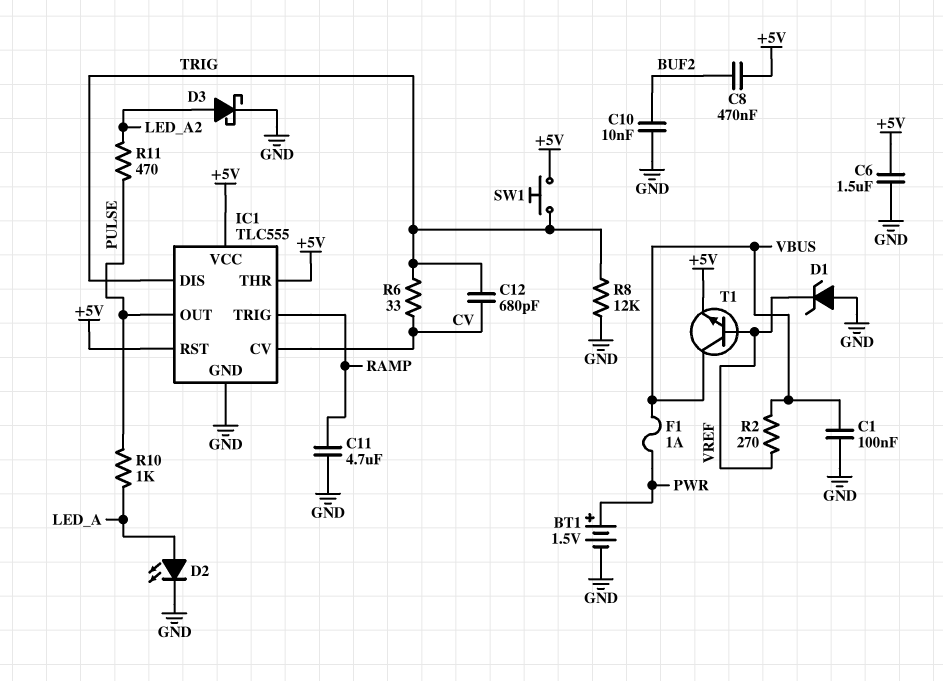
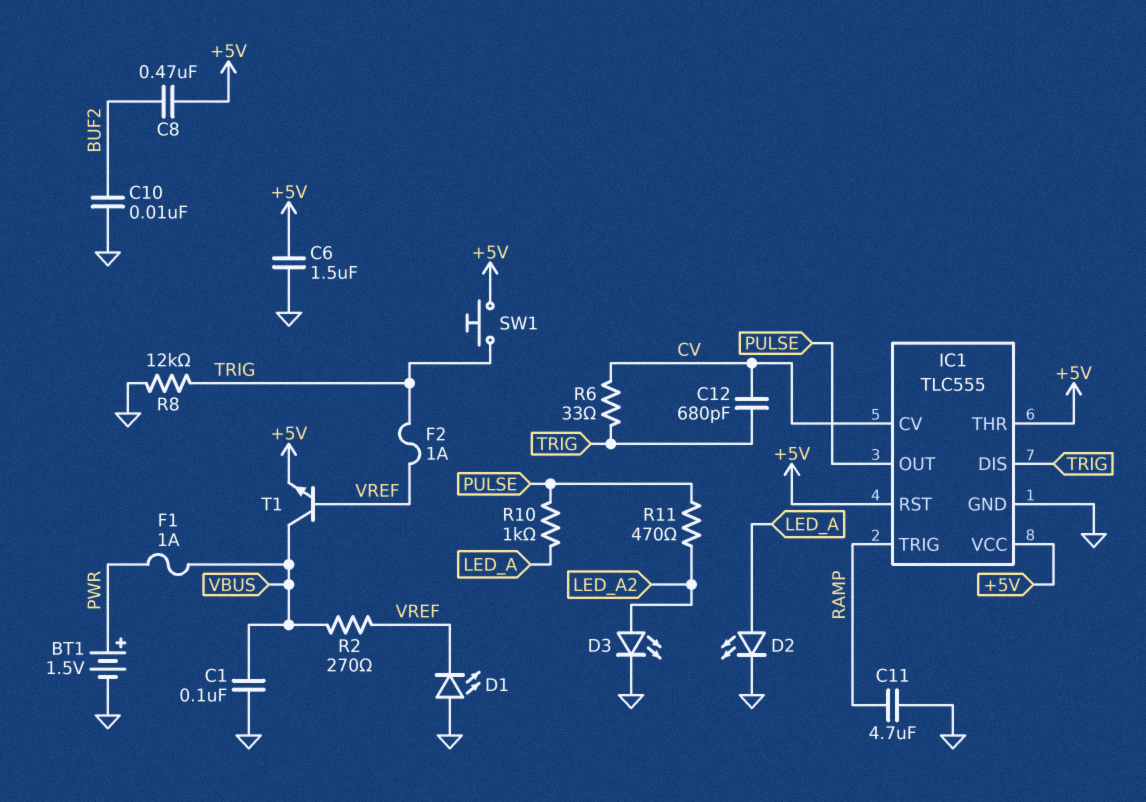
D1: zener (A GND, K VREF) -> LED (A GND, K VREF)
D3: schottky (A LED_A2, K GND) -> LED (A LED_A2, K GND)
F2: none -> 1A (TRIG, VREF)

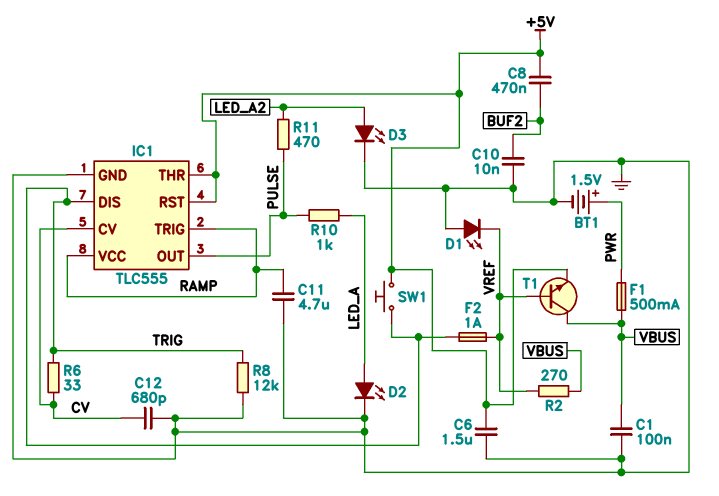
C12: 680pF (CV, TRIG) -> 680pF (CV, GND)
F1: 1A (PWR, VBUS) -> 500mA (PWR, VBUS)
IC1 pin VCC: +5V -> RAMP

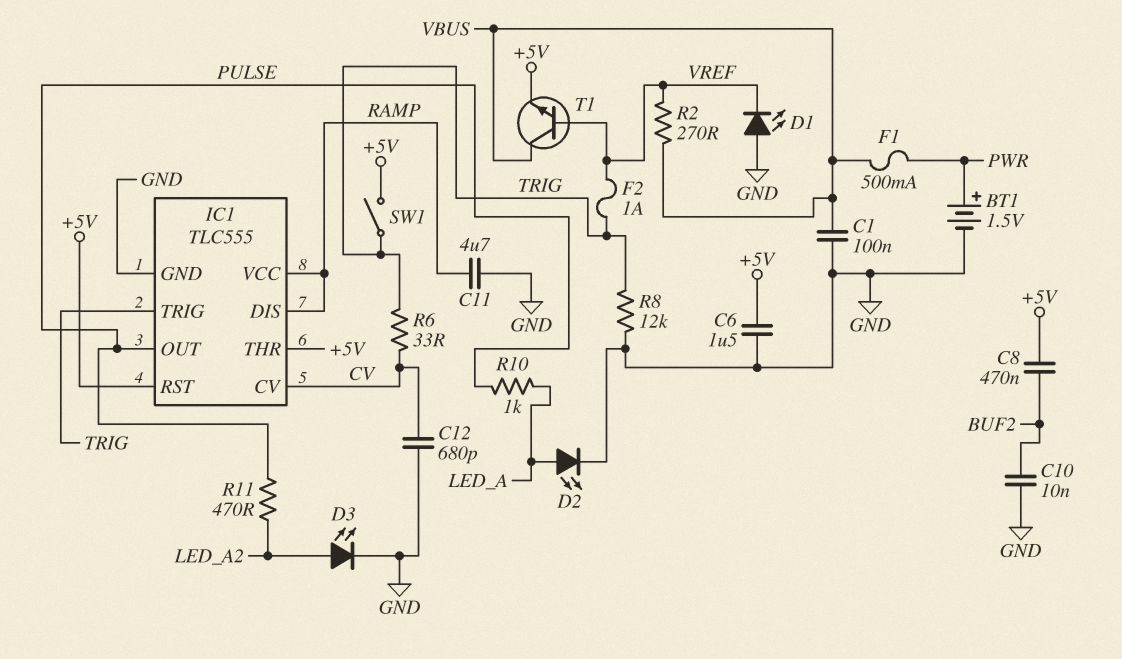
IC1 pin DIS: TRIG -> RAMP
IC1 pin TRIG: RAMP -> TRIG
SW1: button (+5V, TRIG) -> switch (+5V, TRIG)

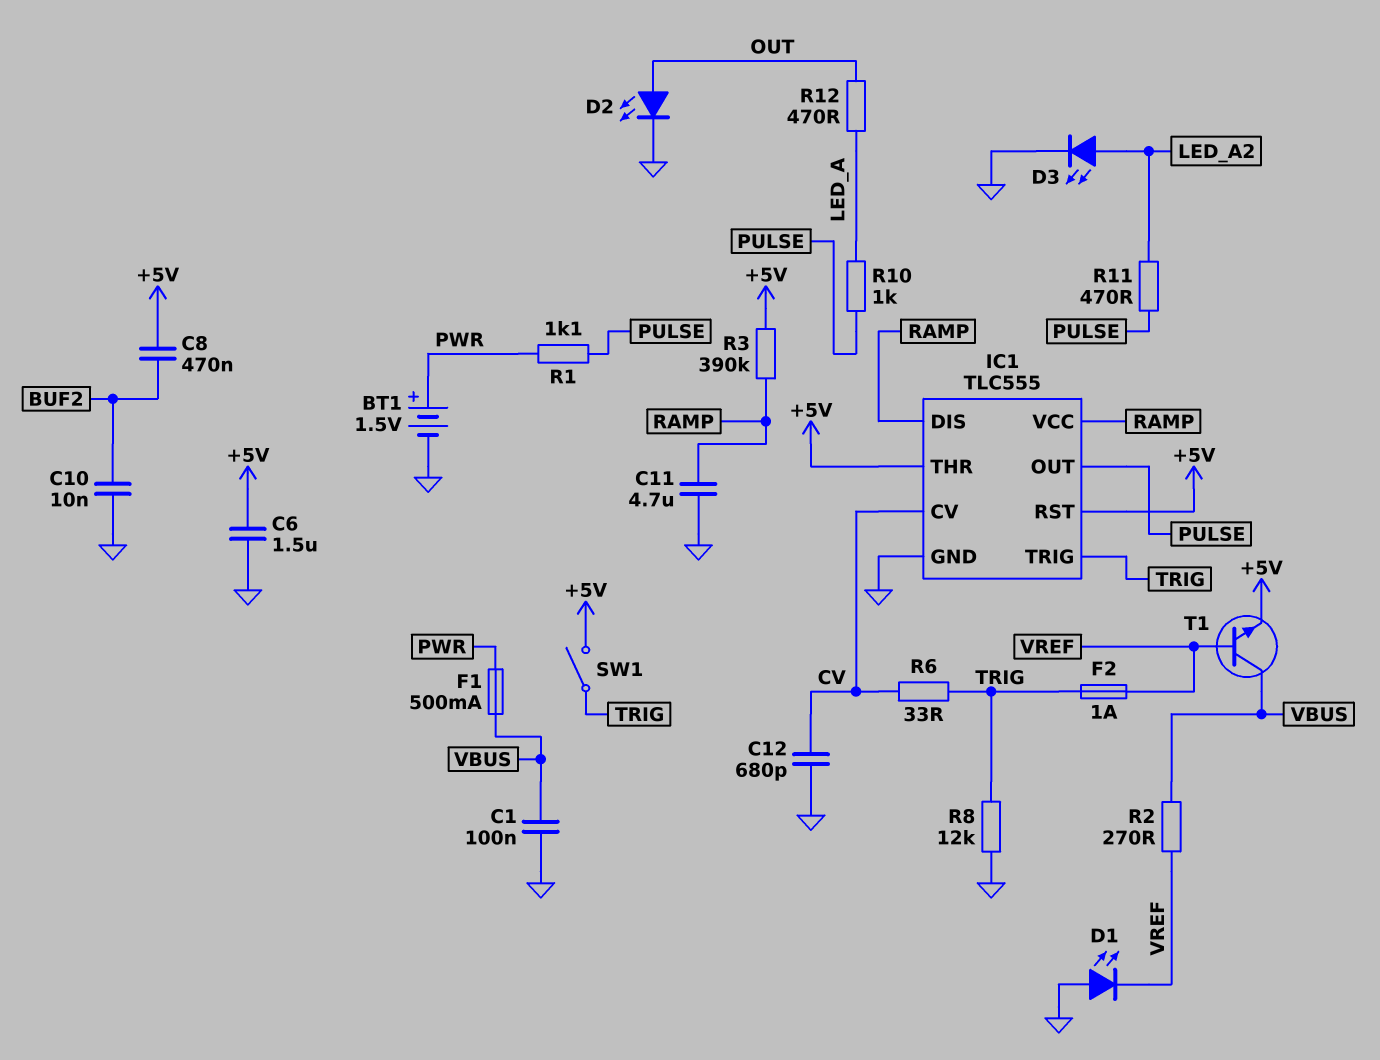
D2: LED (A LED_A, K GND) -> LED (A OUT, K GND)
R1: none -> 1.1k (PULSE, PWR)
R3: none -> 390k (+5V, RAMP)
R12: none -> 470 (LED_A, OUT)

